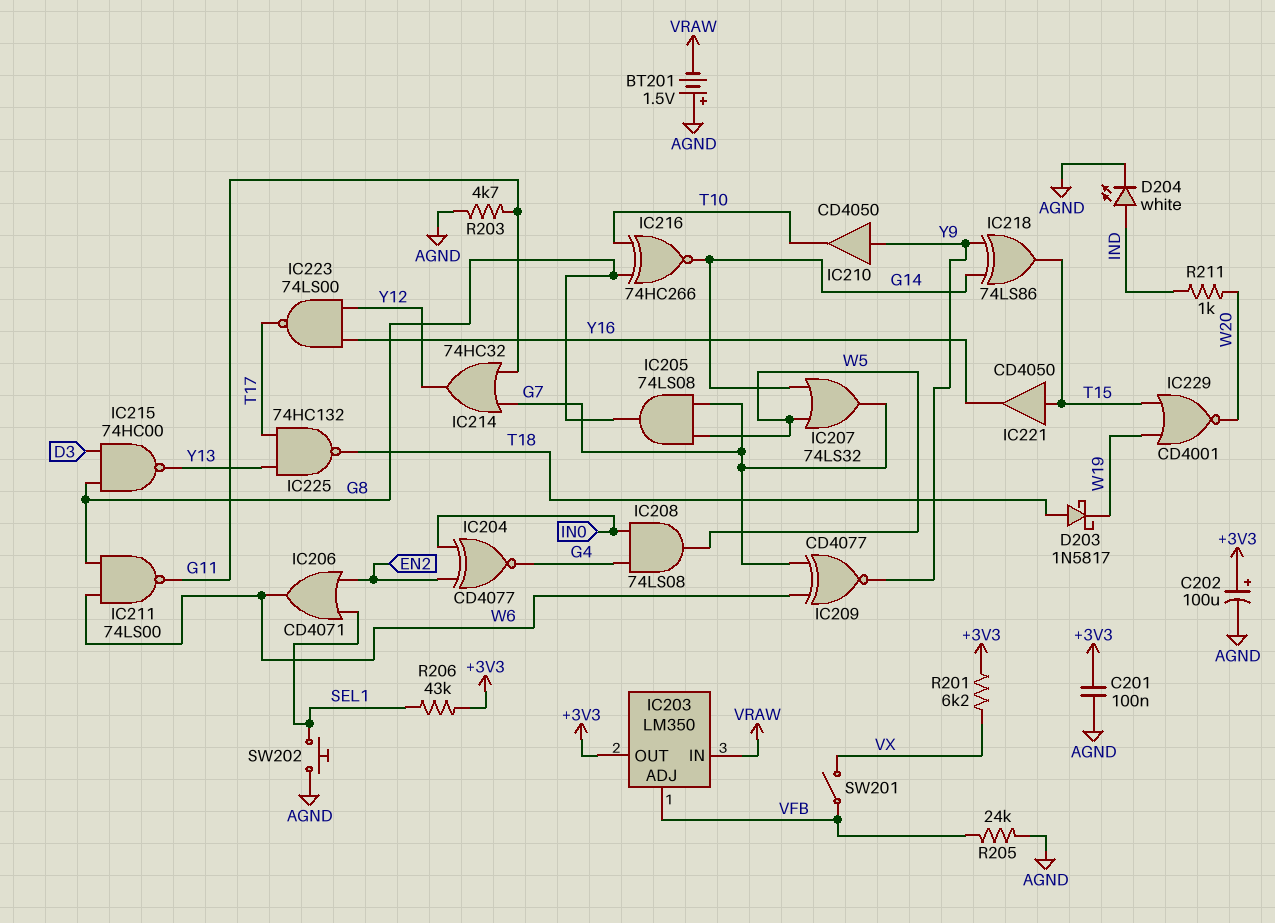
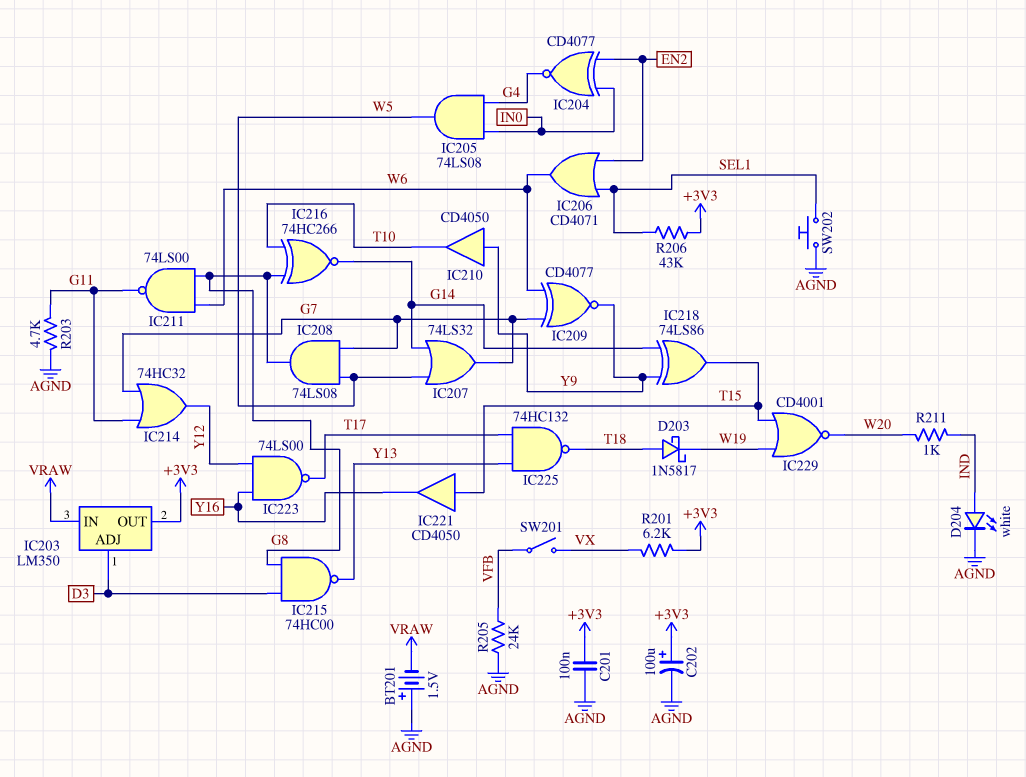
IC203 pin ADJ: VFB -> D3
IC205: AND 74LS08 (in G7, in W5, out G8) -> AND 74LS08 (in G4, in IN0, out W5)
IC208: AND 74LS08 (in G4, in IN0, out W5) -> AND 74LS08 (in G7, in W5, out G8)

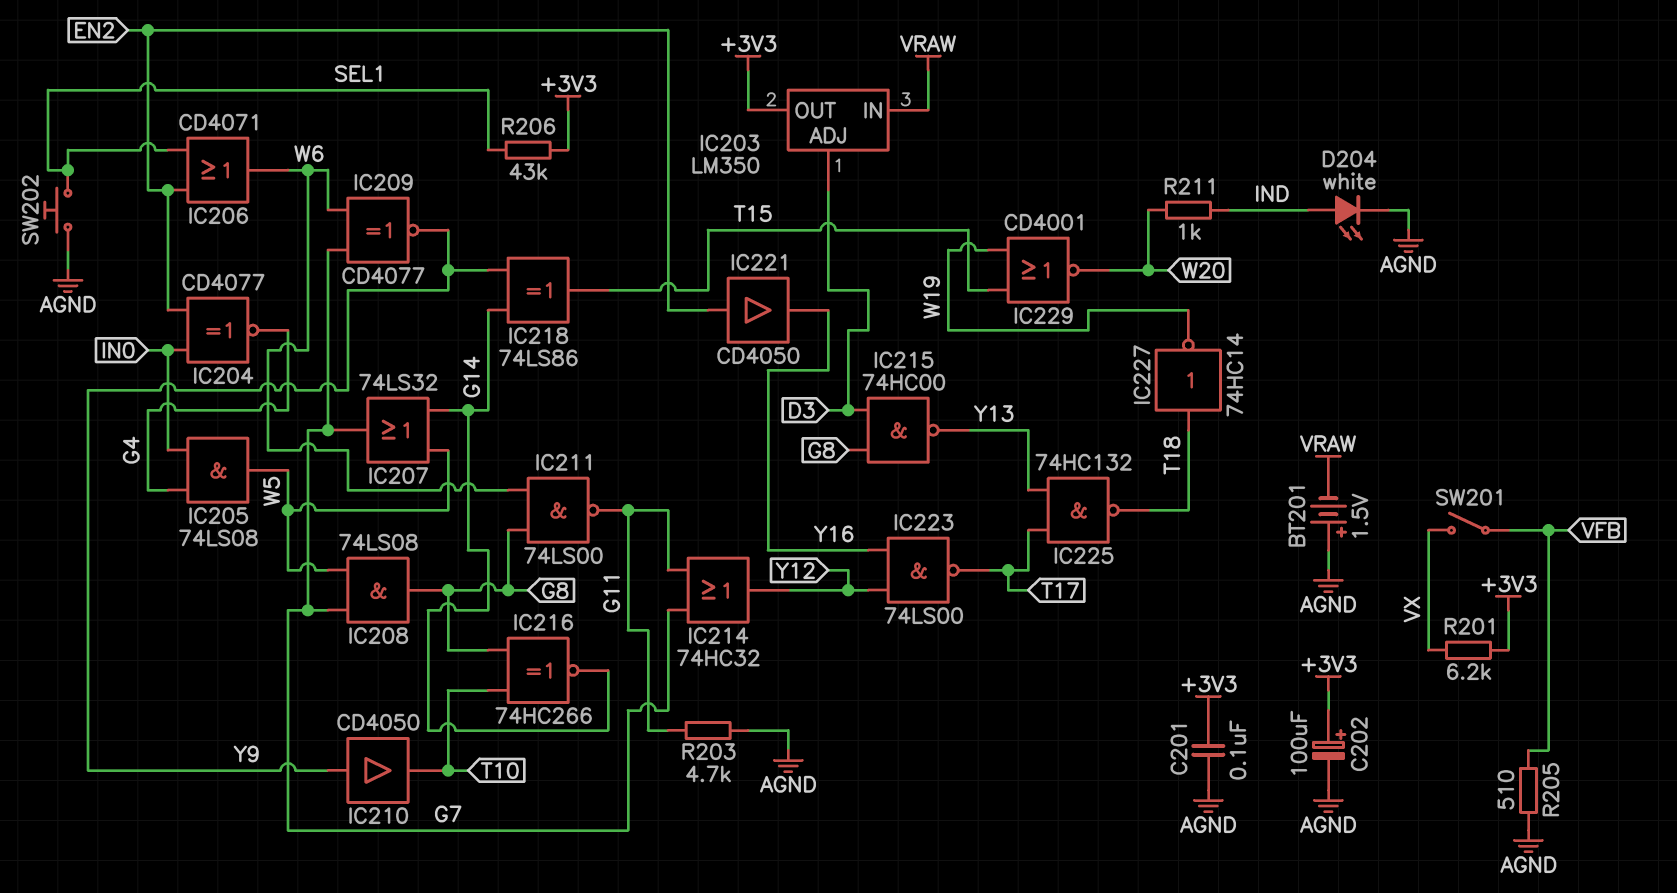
D203: schottky 1N5817 (A T18, K W19) -> none
IC221: buffer CD4050 (in T15, out Y16) -> buffer CD4050 (in EN2, out Y16)
IC227: none -> NOT 74HC14 (in T18, out W19)
R205: 24k (AGND, VFB) -> 510 (AGND, VFB)

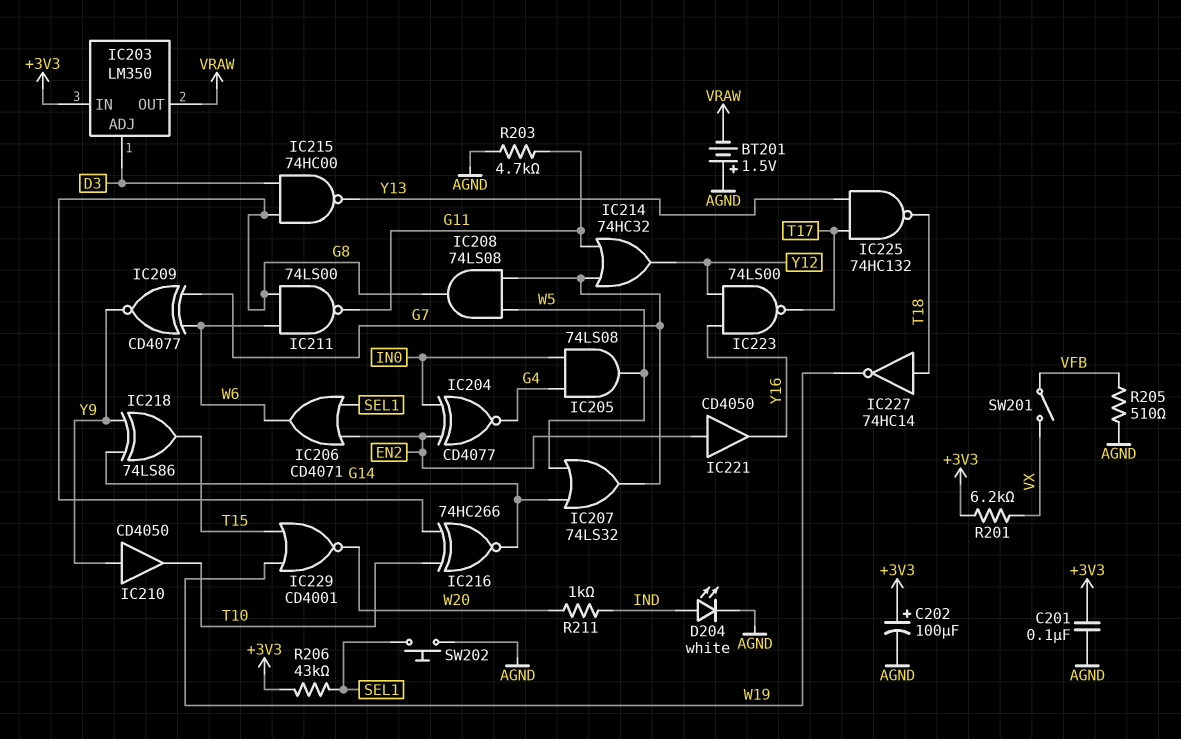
IC203 pin IN: VRAW -> +3V3
IC203 pin OUT: +3V3 -> VRAW

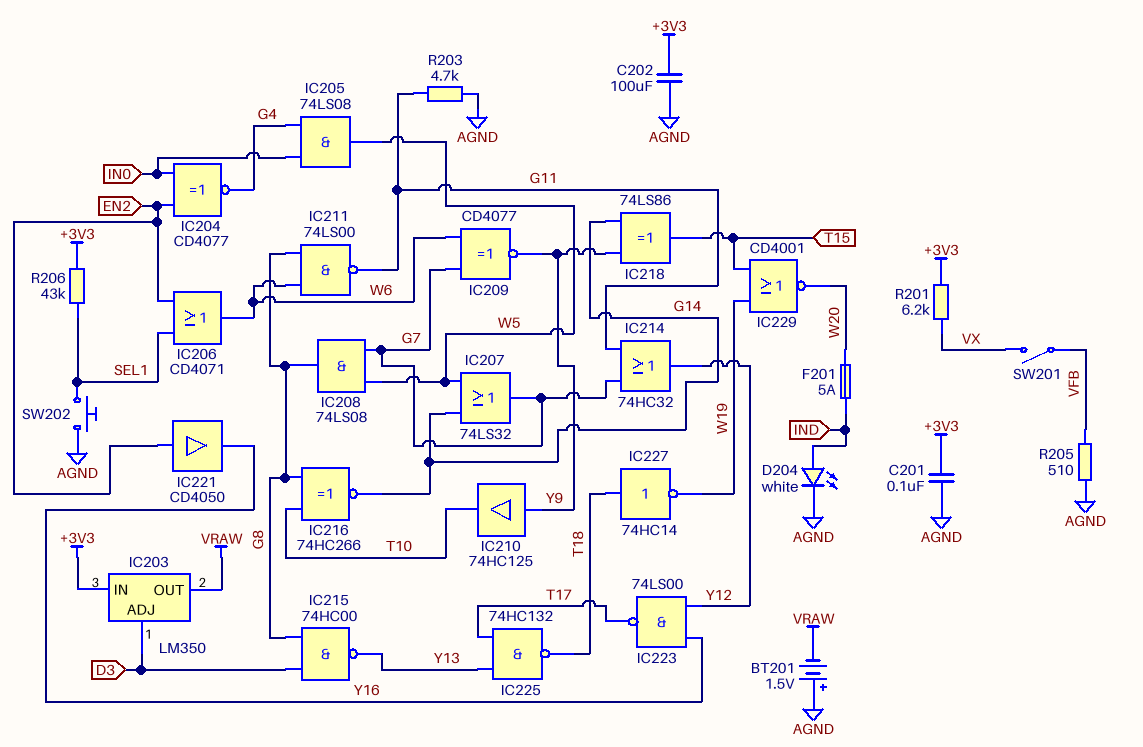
C202: 100uF (plus +3V3, minus AGND) -> 100uF (+3V3, AGND)
F201: none -> 5A (IND, W20)
IC210: buffer CD4050 (in Y9, out T10) -> buffer 74HC125 (in Y9, out T10)
R211: 1k (IND, W20) -> none

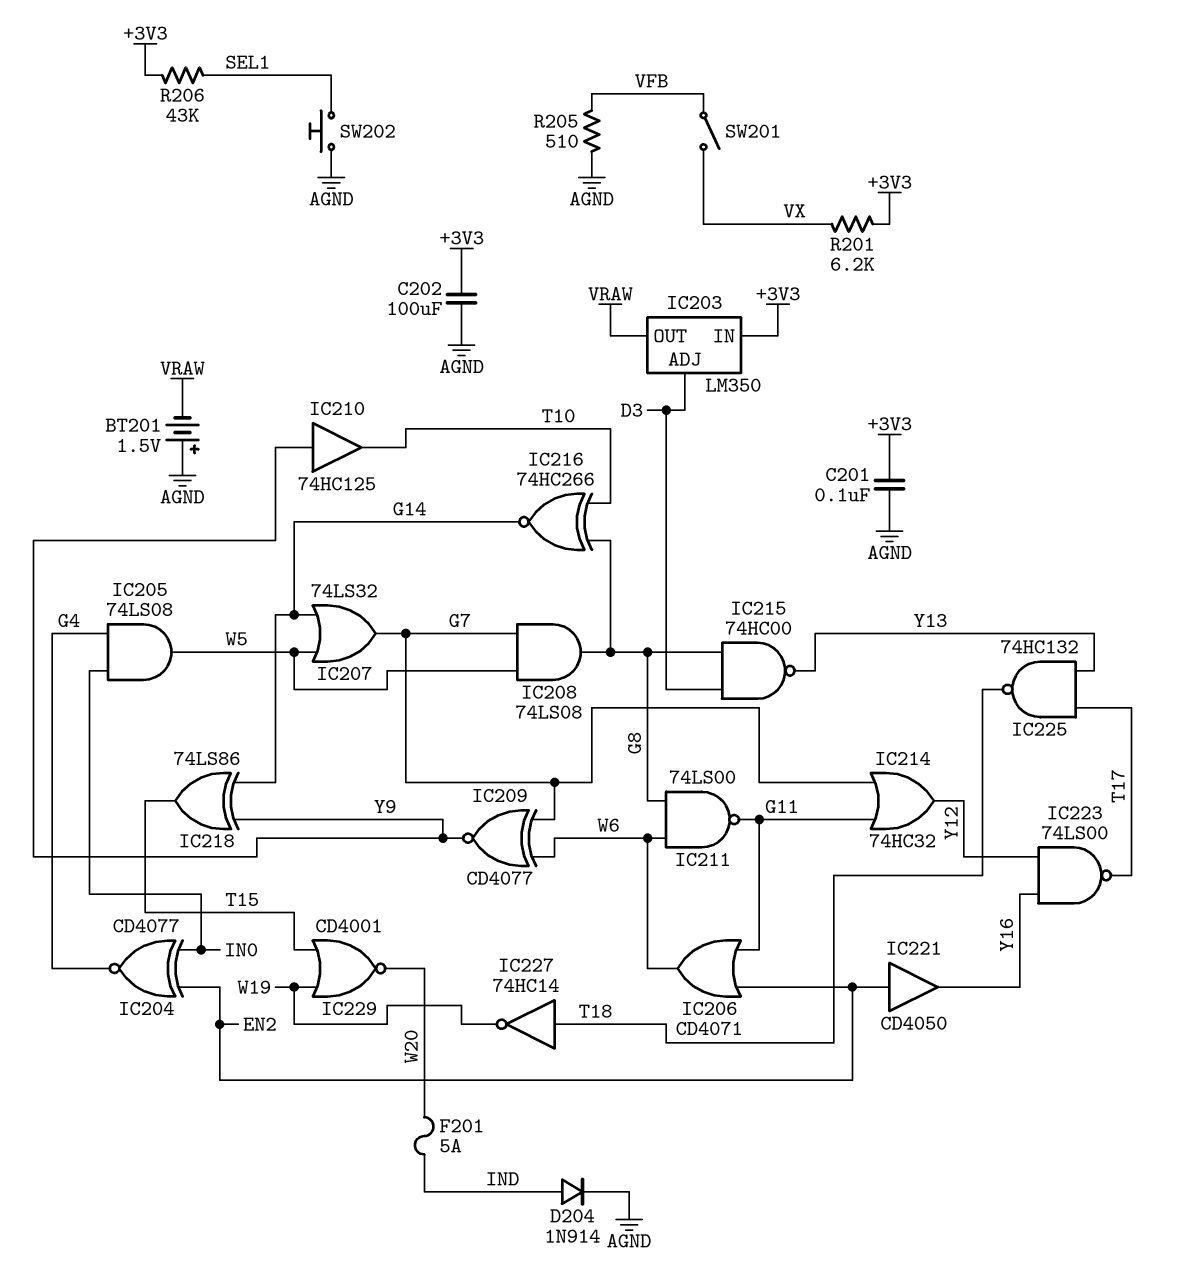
D204: LED white (A IND, K AGND) -> diode 1N914 (A IND, K AGND)
IC206: OR CD4071 (in EN2, in SEL1, out W6) -> OR CD4071 (in EN2, in G11, out W6)
R203: 4.7k (AGND, G11) -> none

